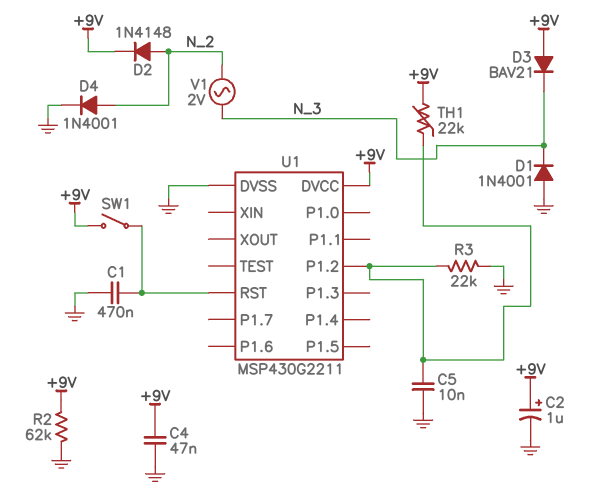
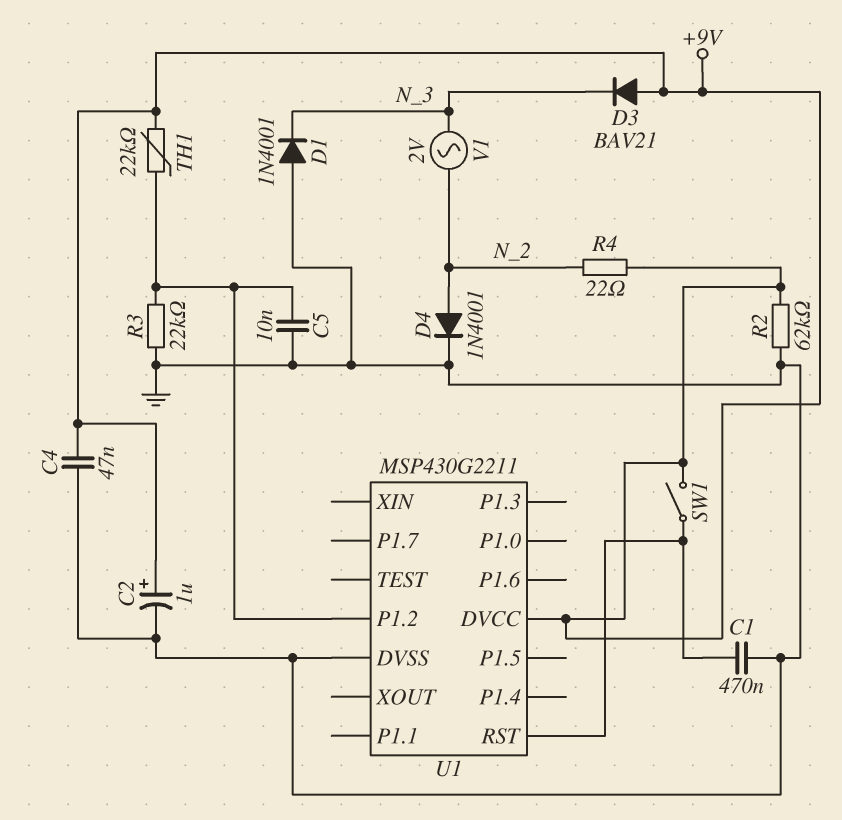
D2: diode 1N4148 (A N_2, K +9V) -> none
R4: none -> 22 (+9V, N_2)

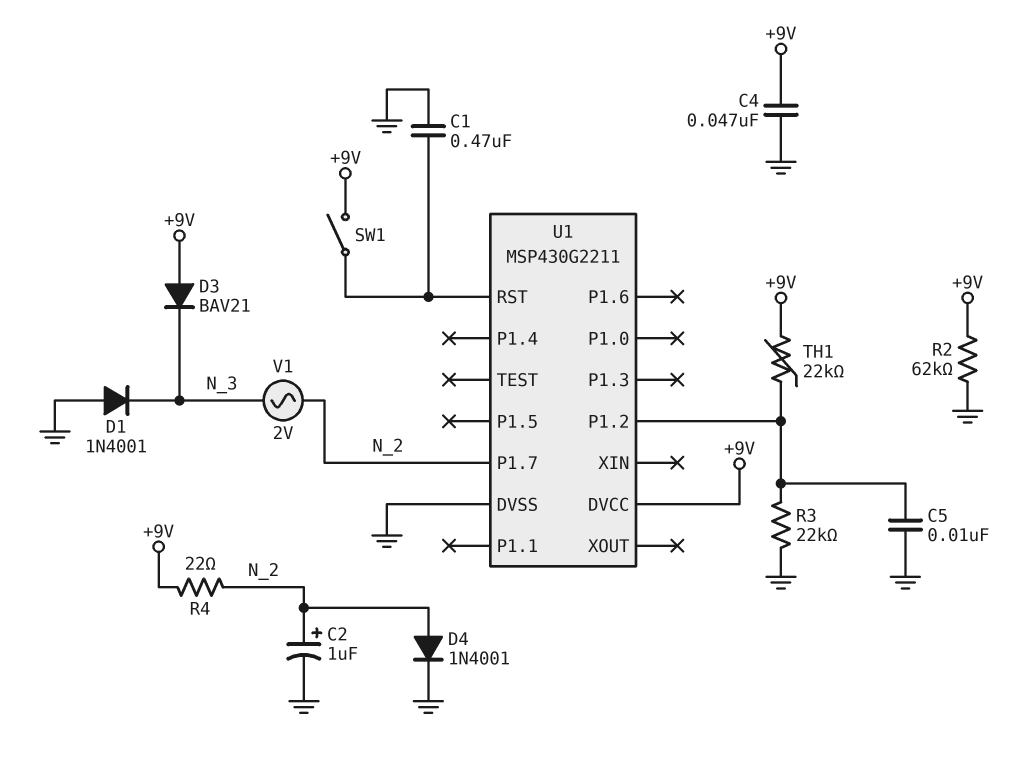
C2: 1uF (plus +9V, minus GND) -> 1uF (plus N_2, minus GND)
U1 pin P1.7: none -> N_2

